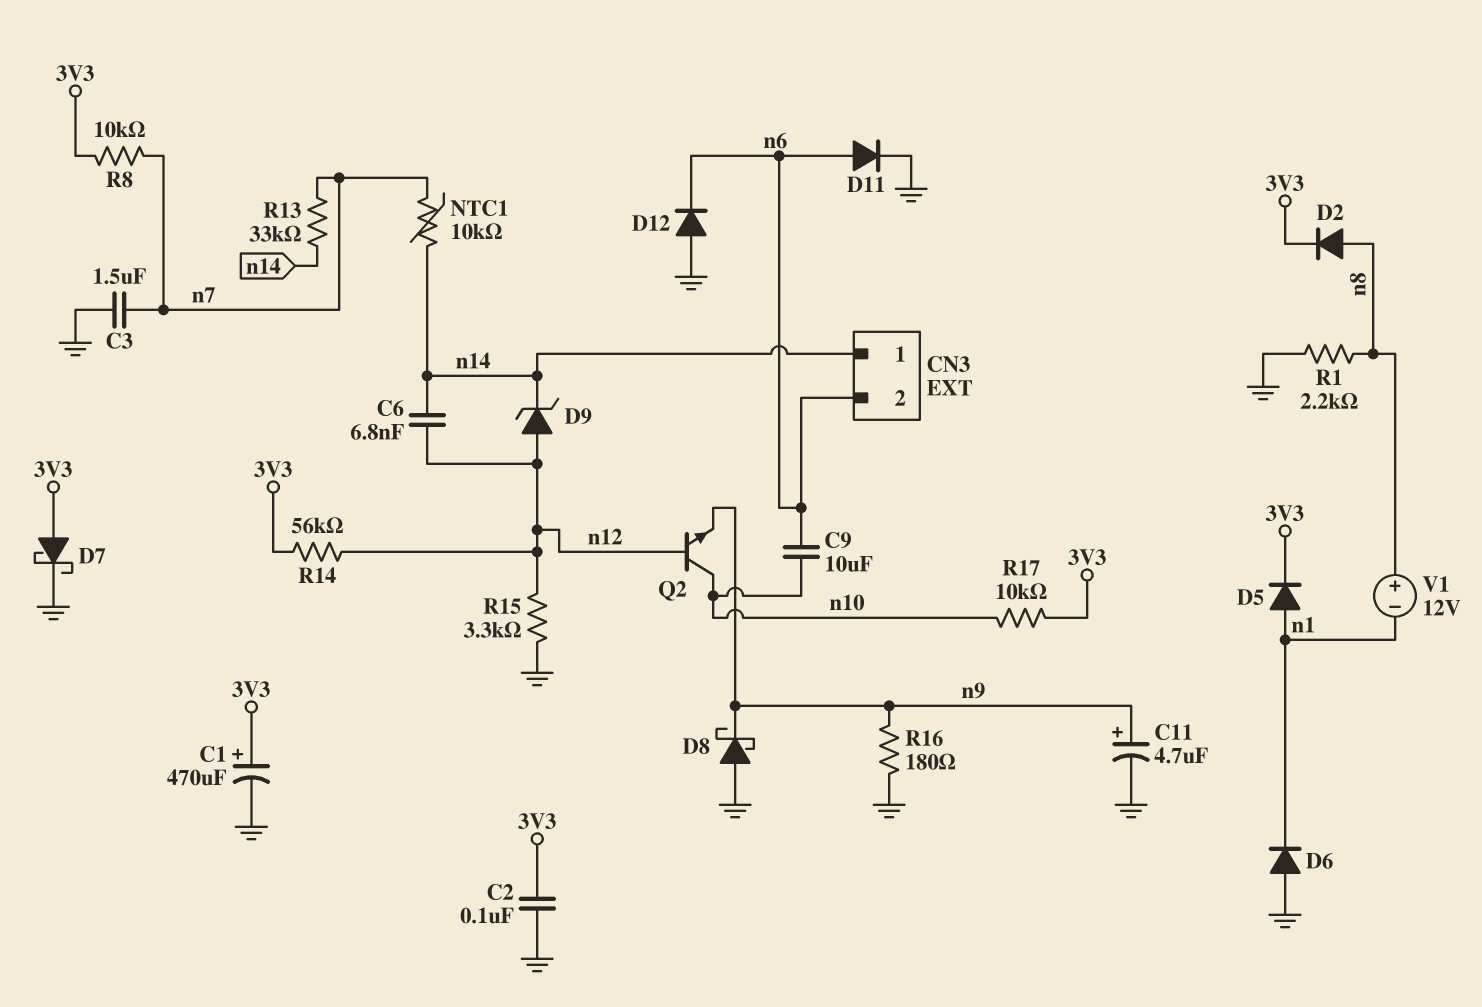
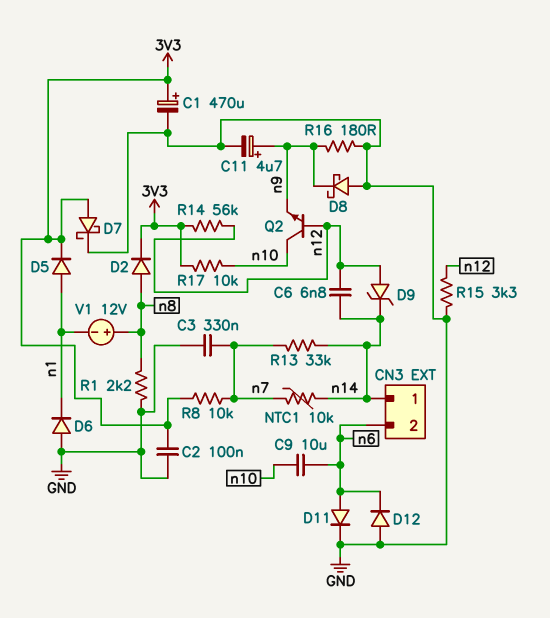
C3: 1.5uF (GND, n7) -> 330nF (GND, n7)

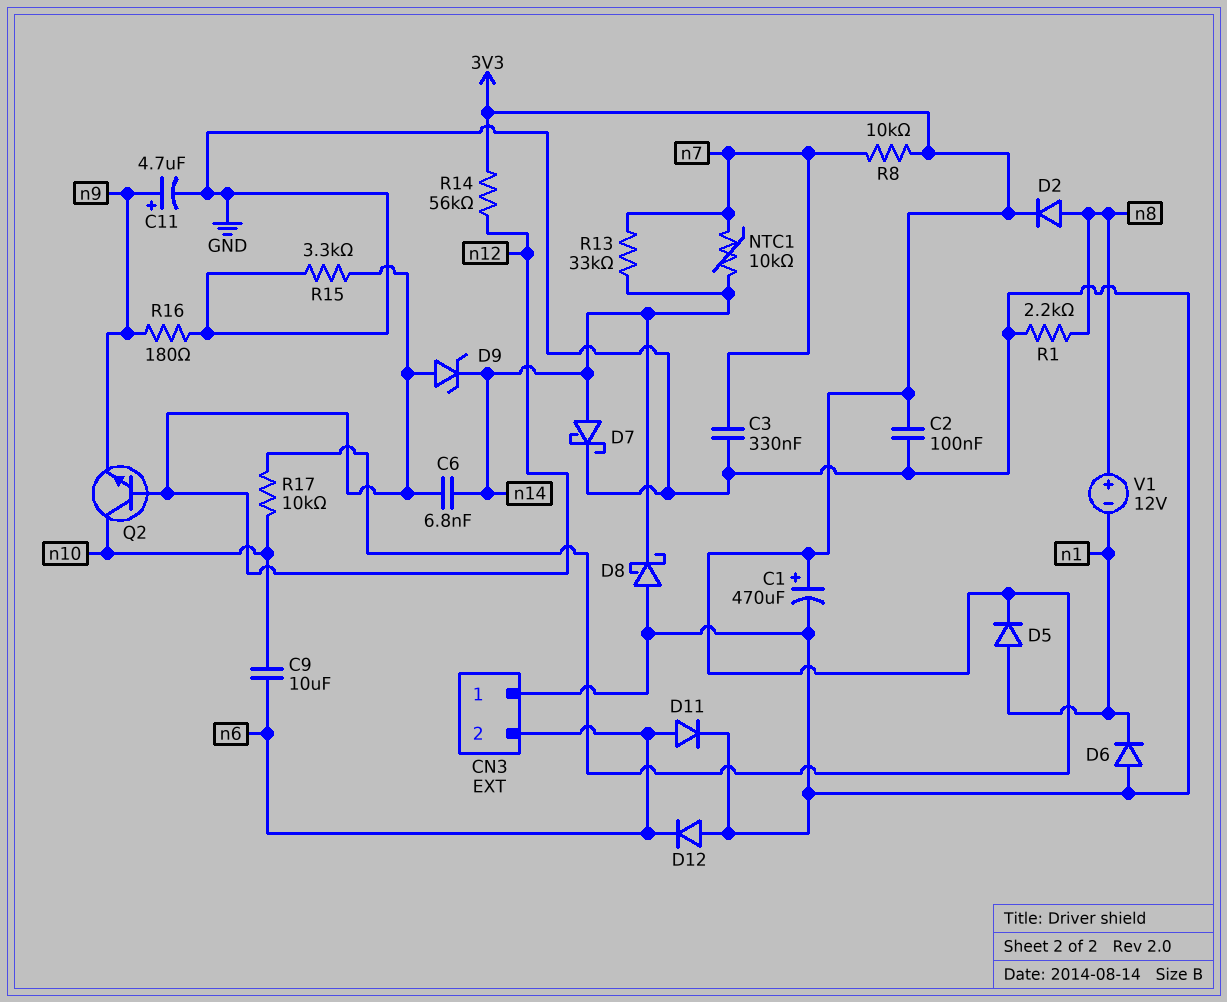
CN3 pin 1: n14 -> GND
D7: schottky (A 3V3, K GND) -> schottky (A n14, K GND)
D8: schottky (A GND, K n9) -> schottky (A GND, K n14)

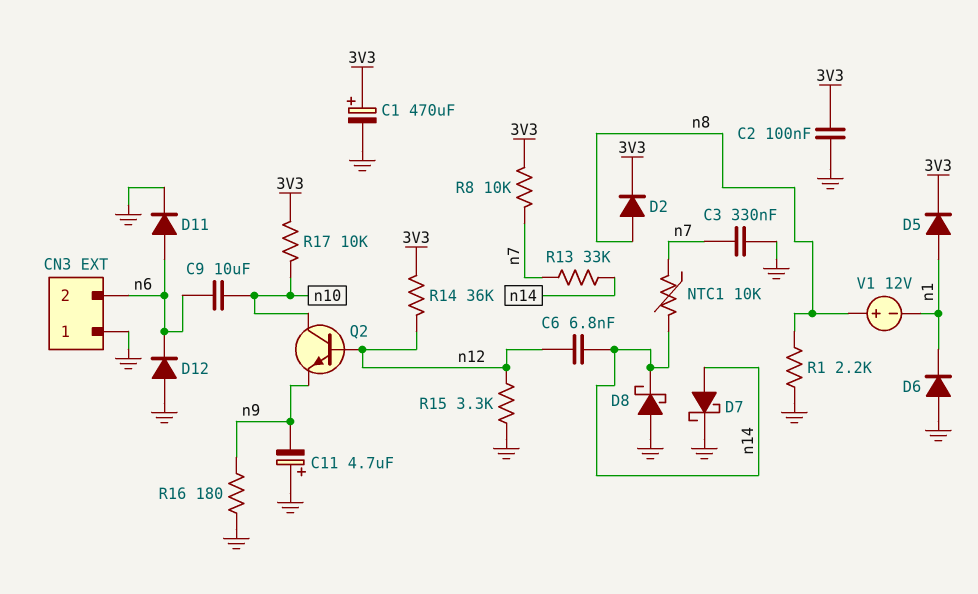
C11: 4.7uF (plus n9, minus GND) -> 4.7uF (plus GND, minus n9)
D9: zener (A n12, K n14) -> none
R14: 56k (3V3, n12) -> 36k (3V3, n12)

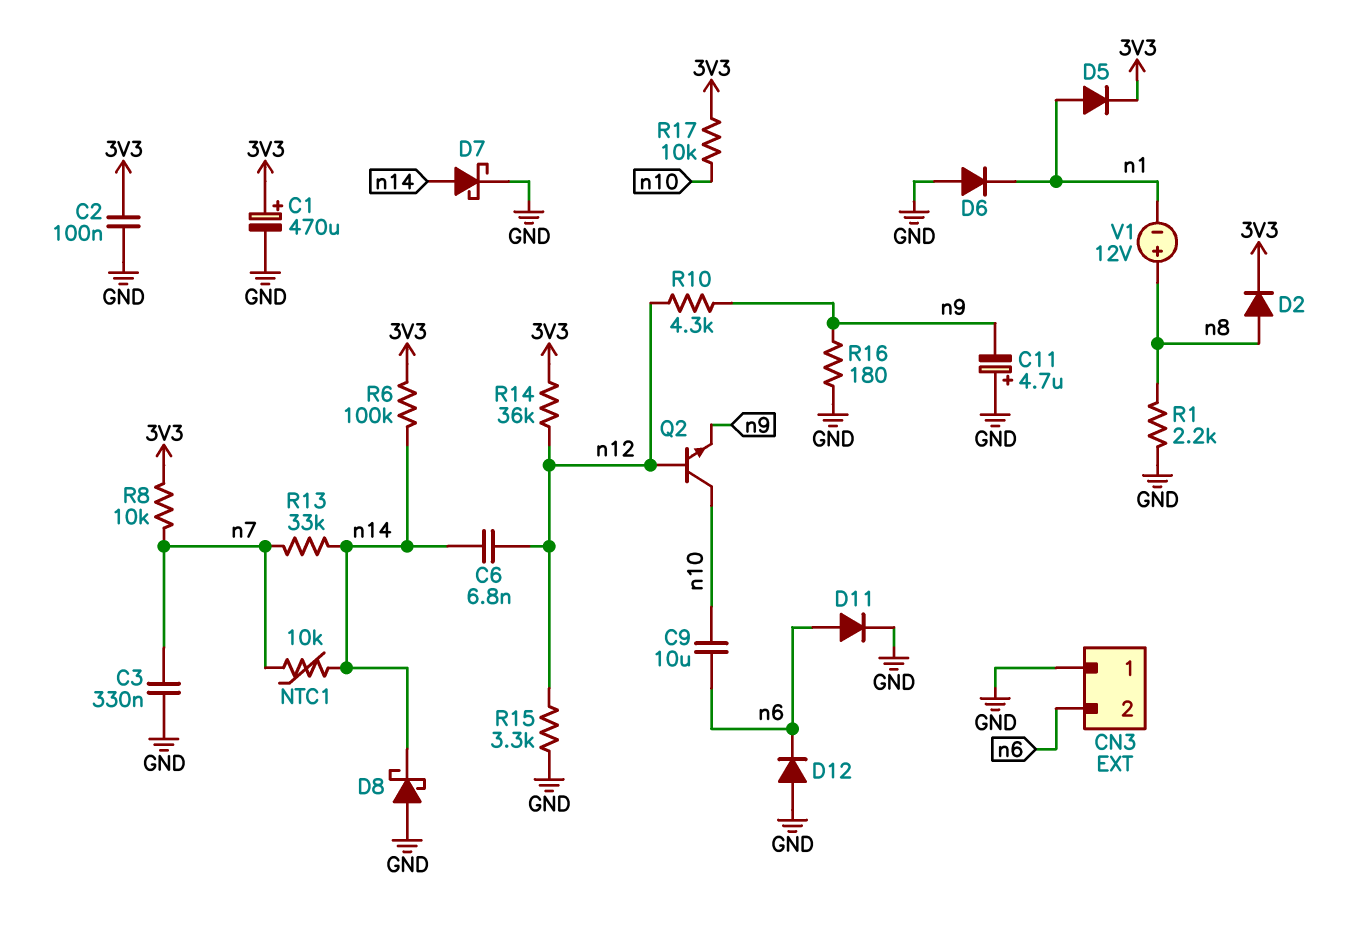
R6: none -> 100k (3V3, n14)
R10: none -> 4.3k (n9, n12)

